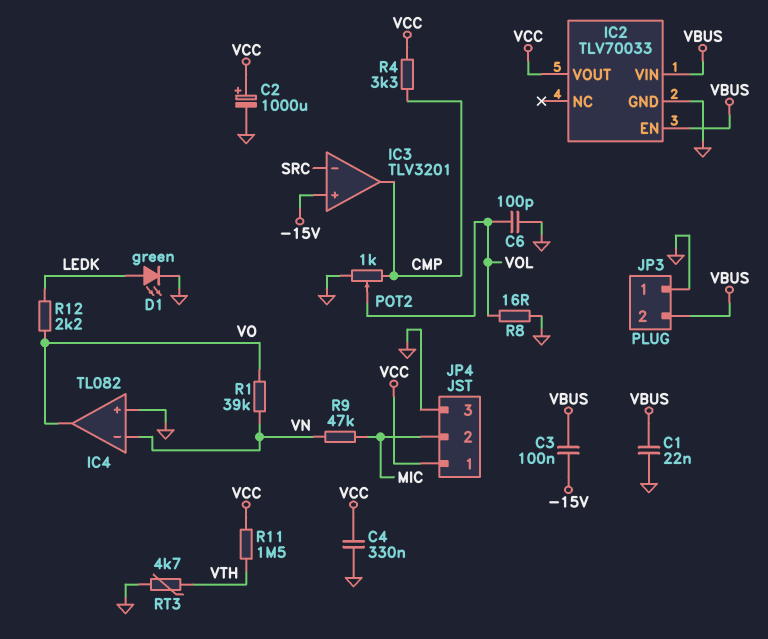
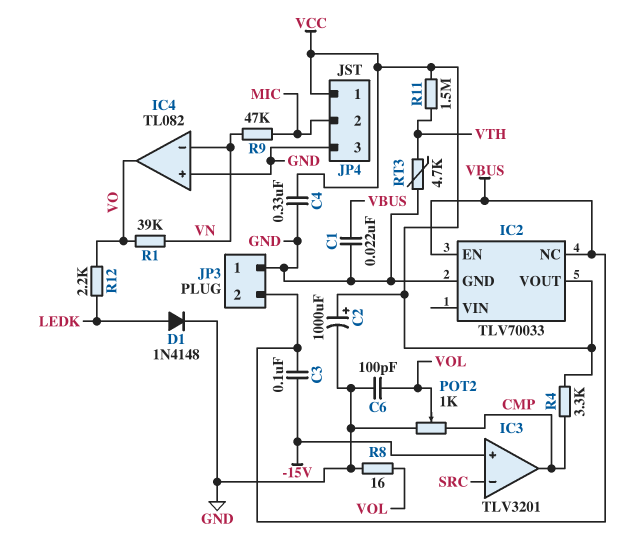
D1: LED green (A LEDK, K GND) -> diode 1N4148 (A LEDK, K GND)
IC2 pin NC: none -> VBUS
IC2 pin VIN: VBUS -> none

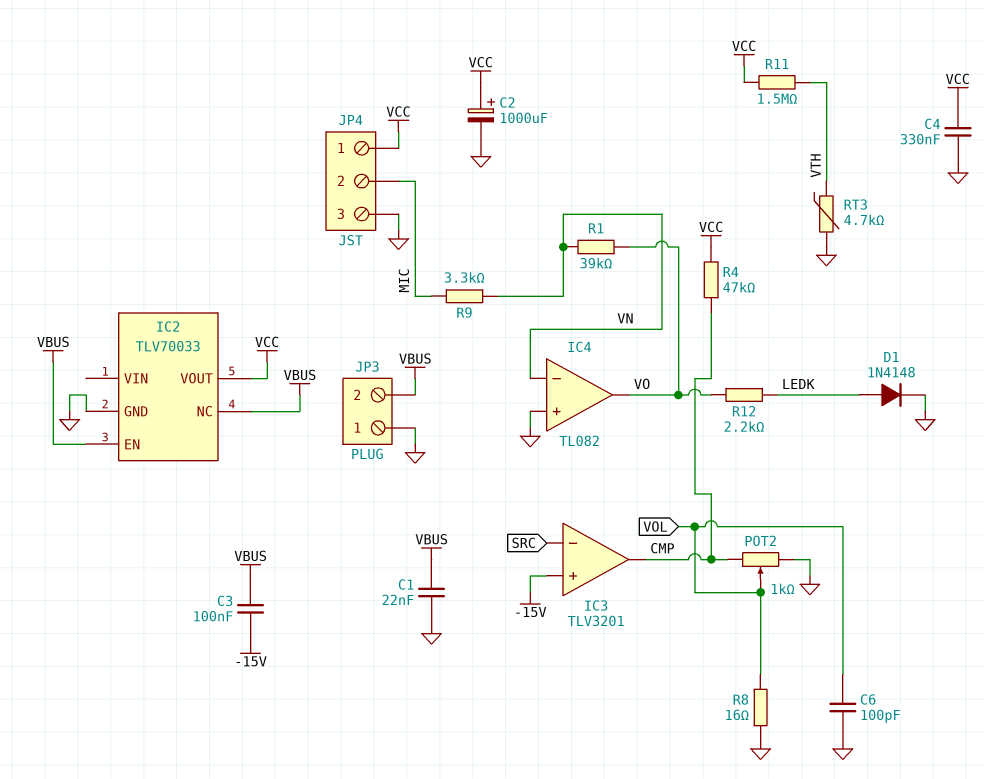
R4: 3.3k (CMP, VCC) -> 47k (CMP, VCC)
R9: 47k (MIC, VN) -> 3.3k (MIC, VN)

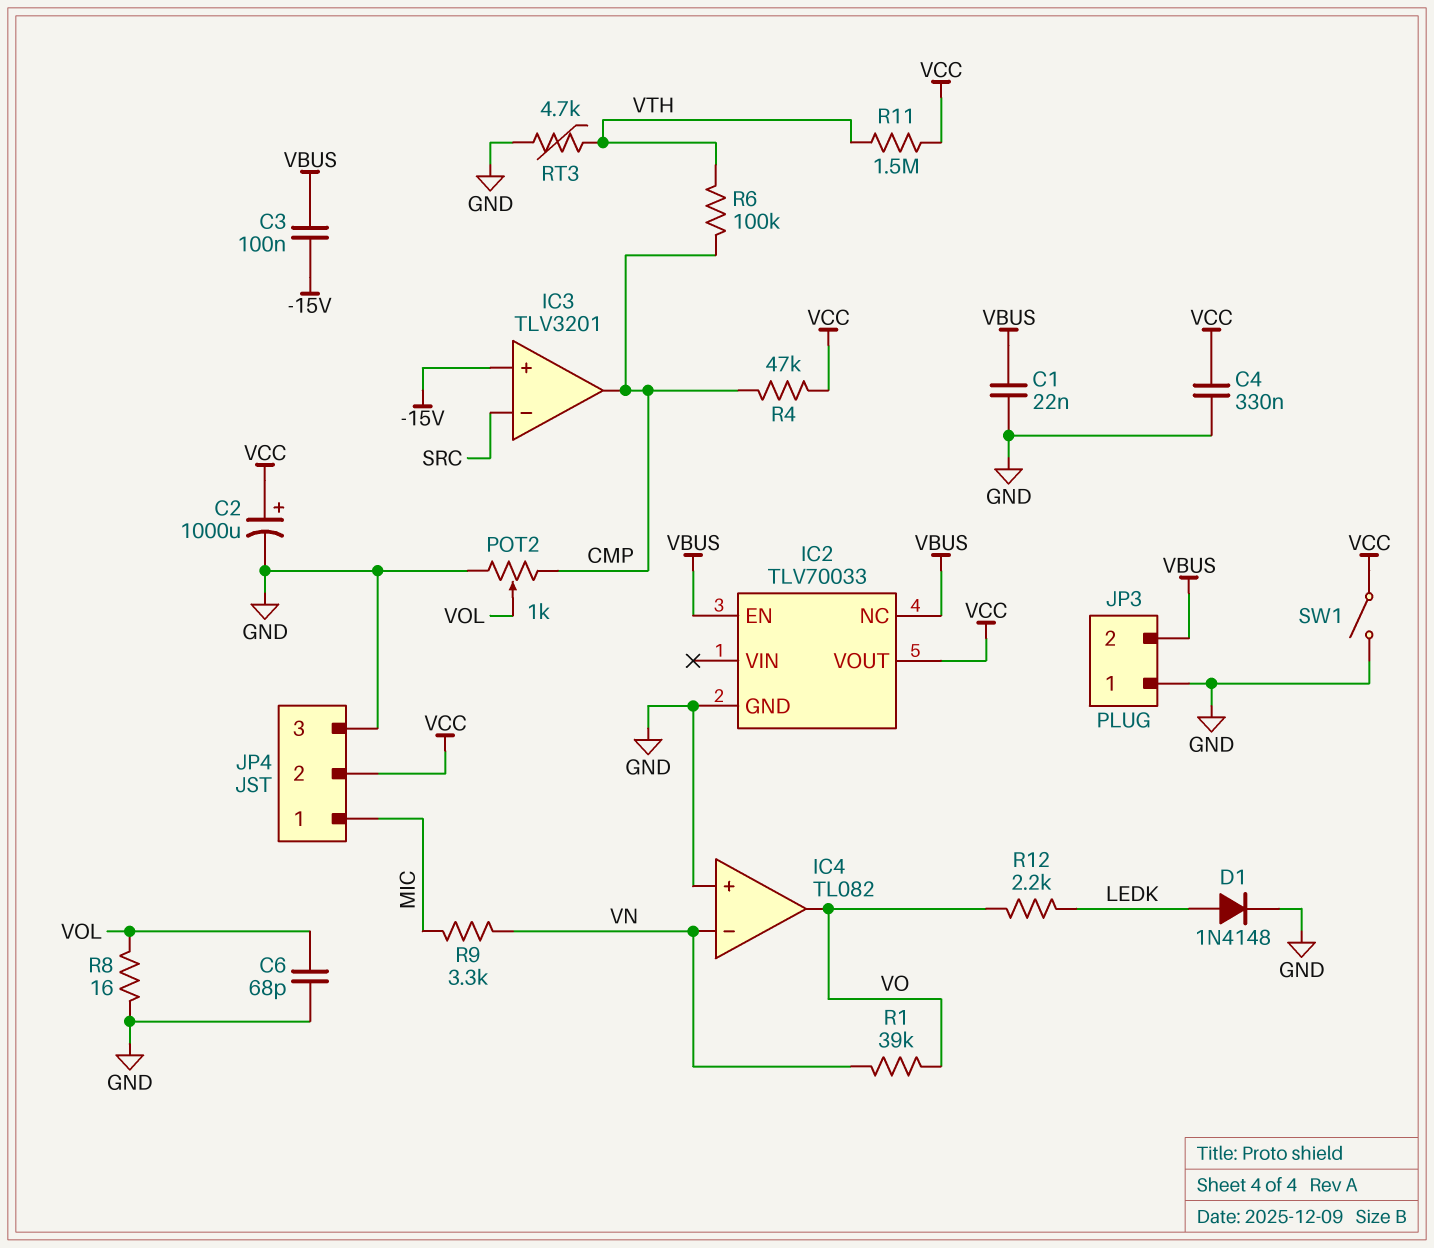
C6: 100pF (GND, VOL) -> 68pF (GND, VOL)
JP4 pin 1: VCC -> MIC
JP4 pin 2: MIC -> VCC
R6: none -> 100k (CMP, VTH)
SW1: none -> switch (GND, VCC)

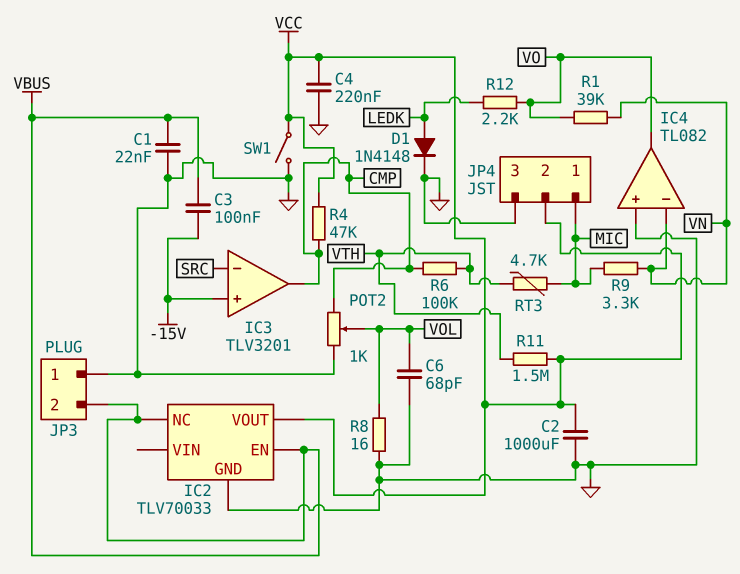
C2: 1000uF (plus VCC, minus GND) -> 1000uF (GND, VCC)
C4: 330nF (GND, VCC) -> 220nF (GND, VCC)
RT3: 4.7k (GND, VTH) -> 4.7k (MIC, VTH)

